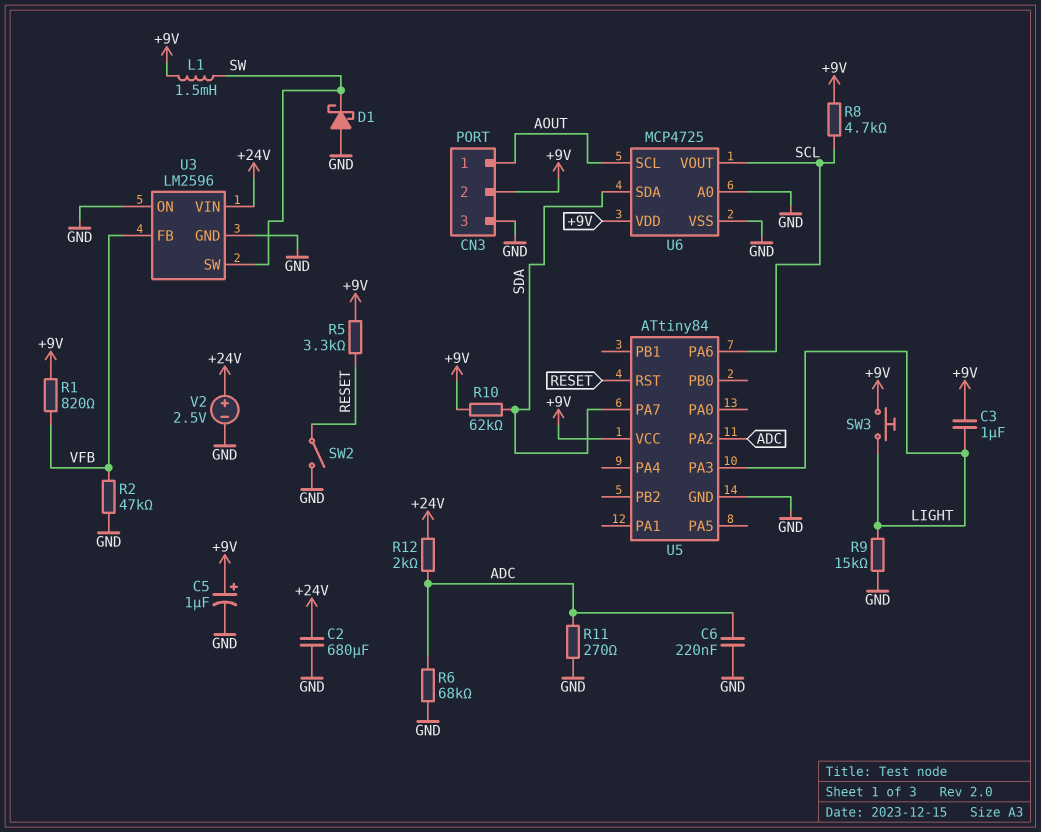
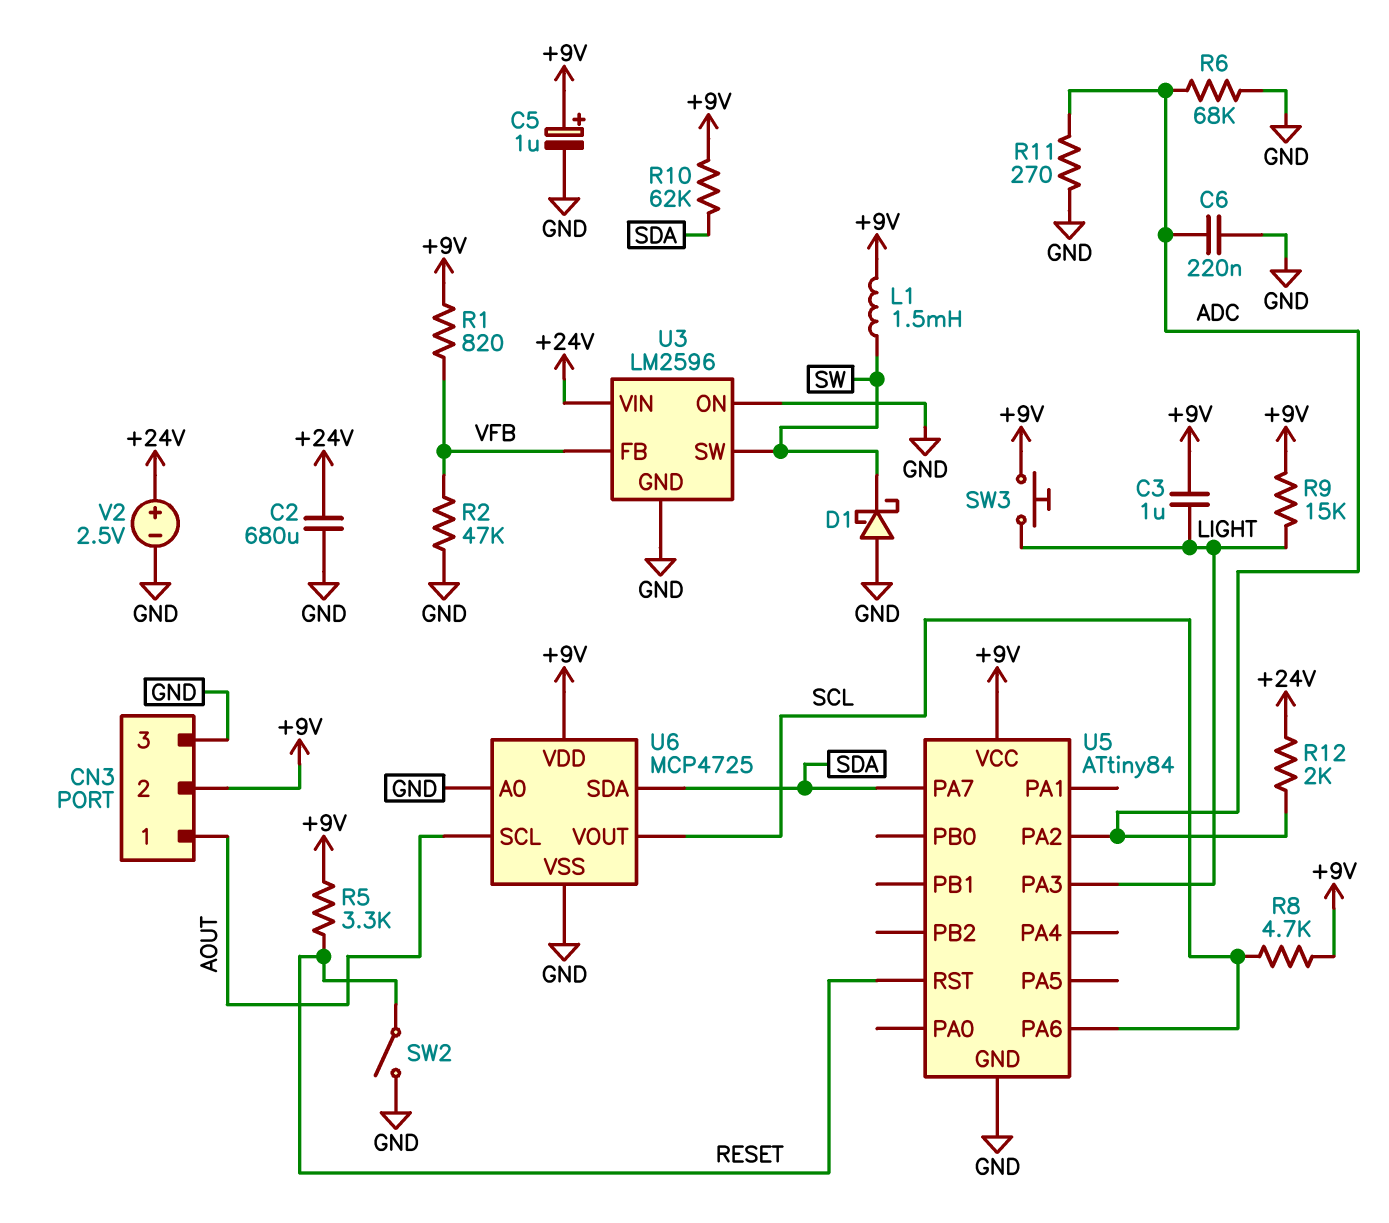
R9: 15k (GND, LIGHT) -> 15k (+9V, LIGHT)

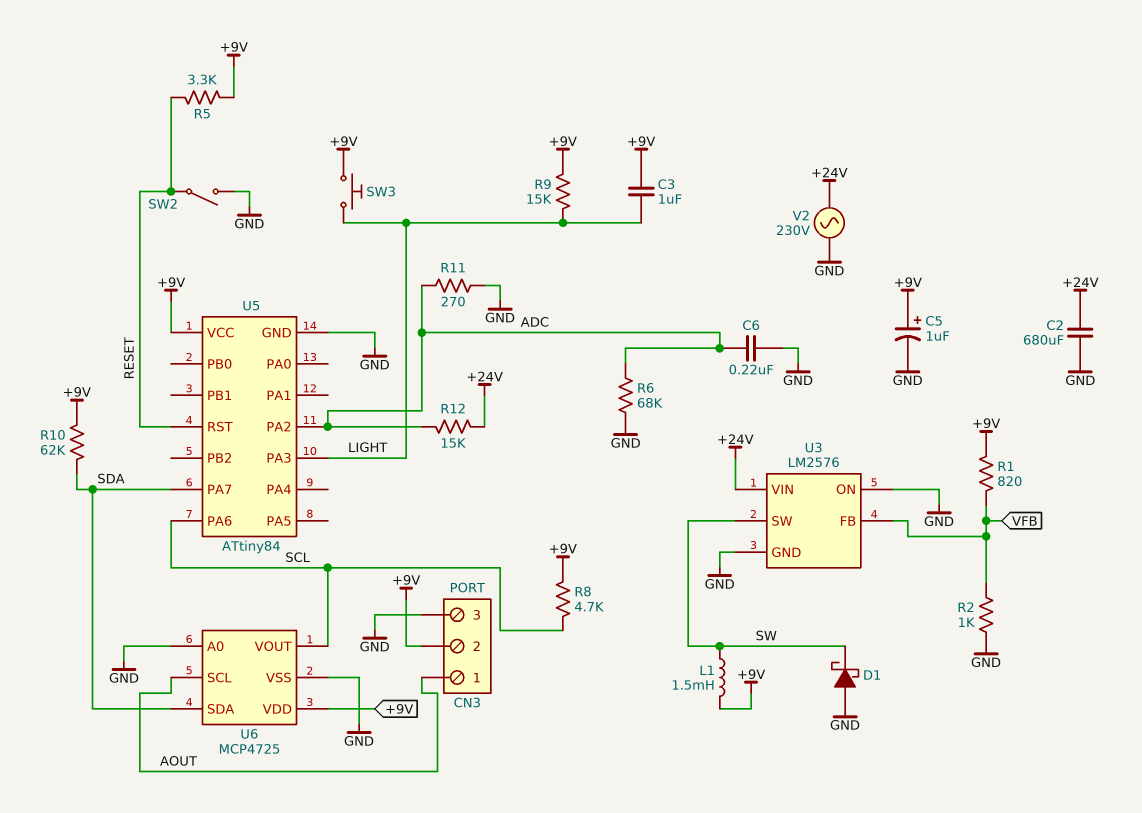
R2: 47k (GND, VFB) -> 1k (GND, VFB)
R12: 2k (+24V, ADC) -> 15k (+24V, ADC)
U3: LM2596 -> LM2576
V2: 2.5V (plus +24V, minus GND) -> AC 230V (+24V, GND)

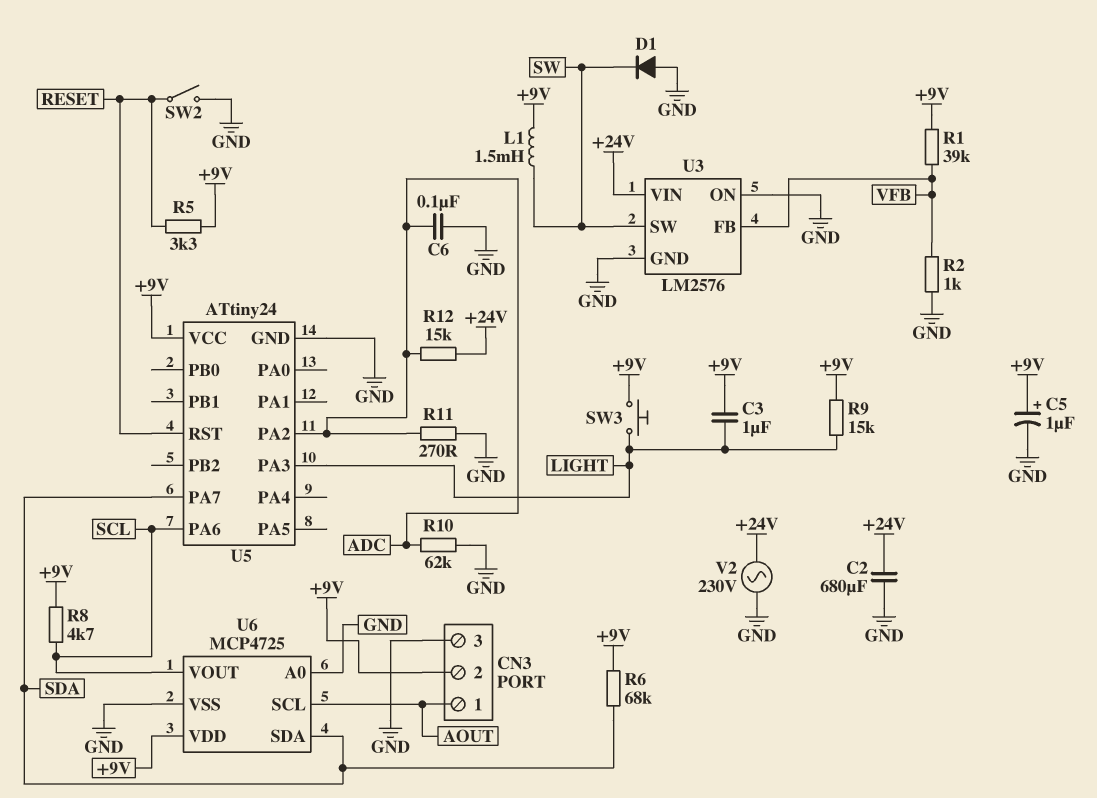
C6: 220nF (ADC, GND) -> 100nF (ADC, GND)
D1: schottky (A GND, K SW) -> diode (A GND, K SW)
R1: 820 (+9V, VFB) -> 39k (+9V, VFB)
R6: 68k (ADC, GND) -> 68k (+9V, SDA)
R10: 62k (+9V, SDA) -> 62k (ADC, GND)
U5: ATtiny84 -> ATtiny24

